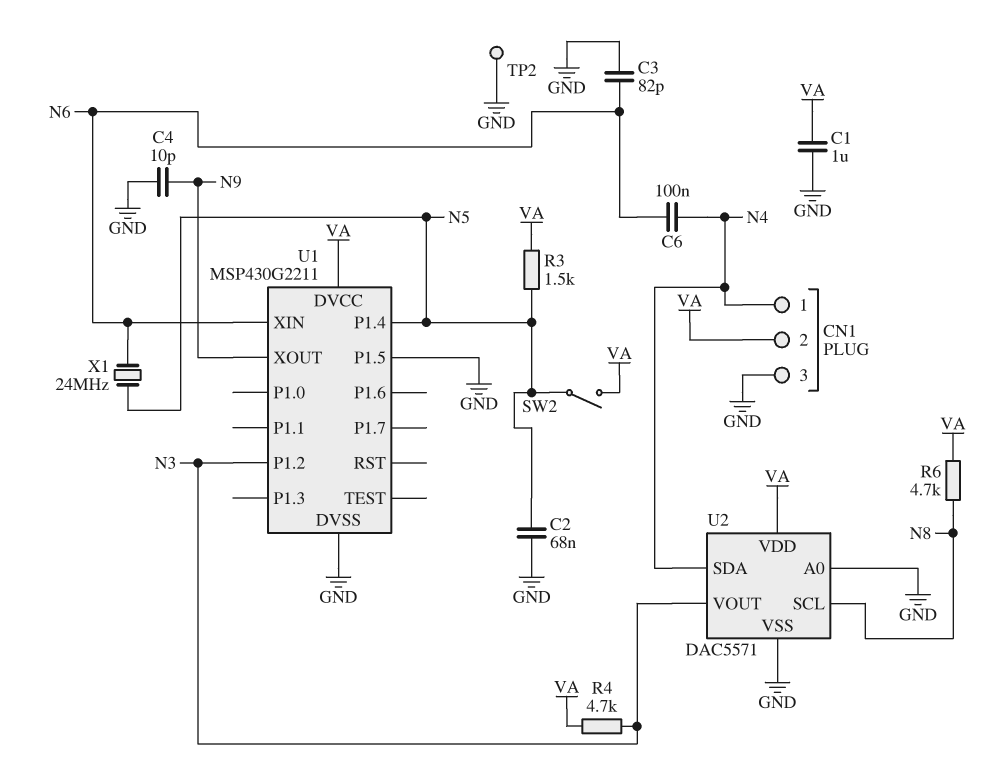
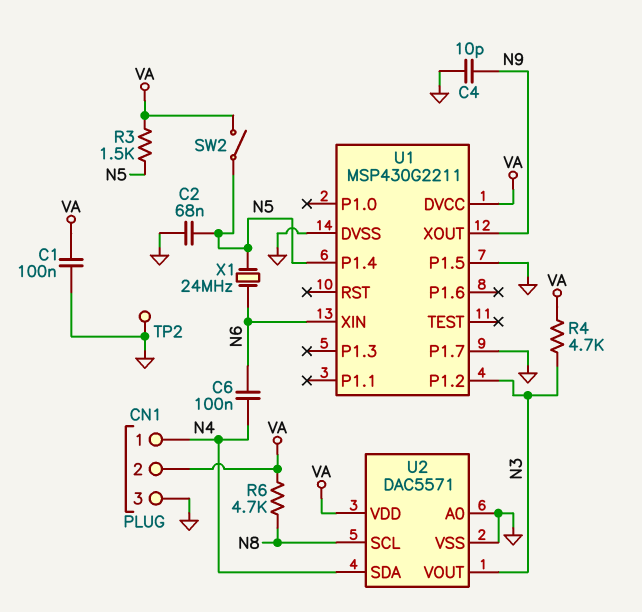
C1: 1uF (GND, VA) -> 100nF (GND, VA)
C3: 82pF (GND, N6) -> none
U1 pin P1.7: none -> GND

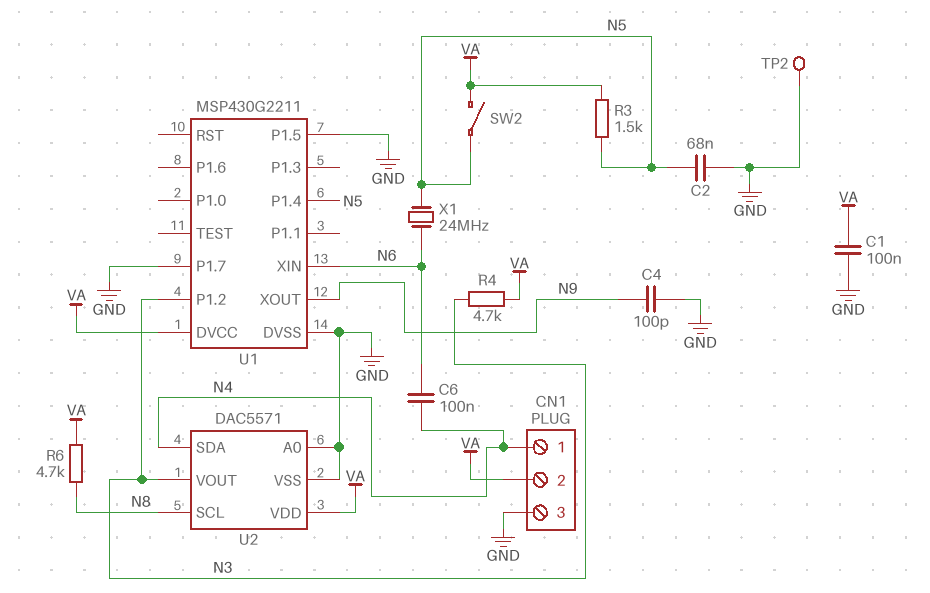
C4: 10pF (GND, N9) -> 100pF (GND, N9)

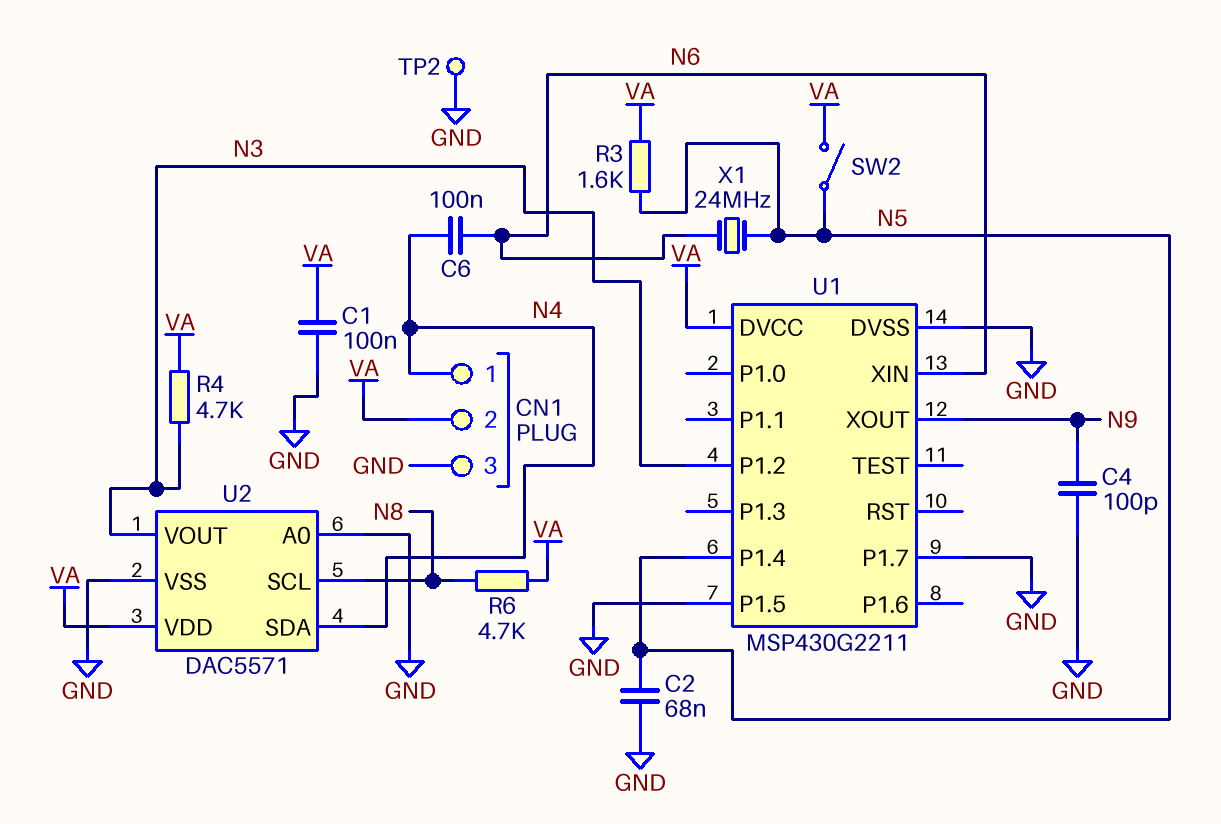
R3: 1.5k (N5, VA) -> 1.6k (N5, VA)

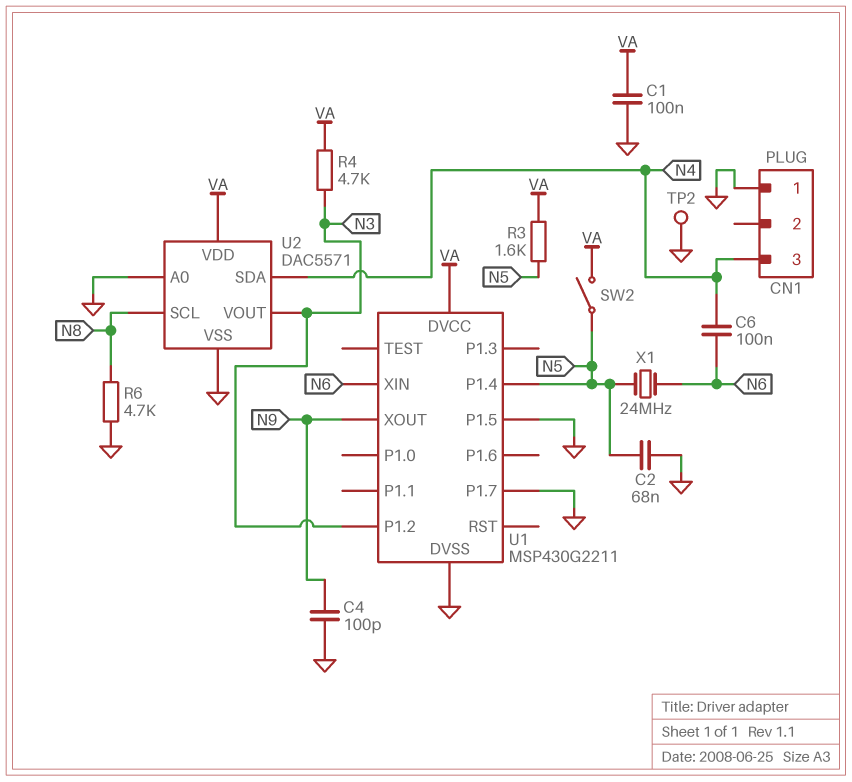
CN1 pin 1: N4 -> GND
CN1 pin 2: VA -> none
CN1 pin 3: GND -> N4
R6: 4.7k (N8, VA) -> 4.7k (GND, N8)

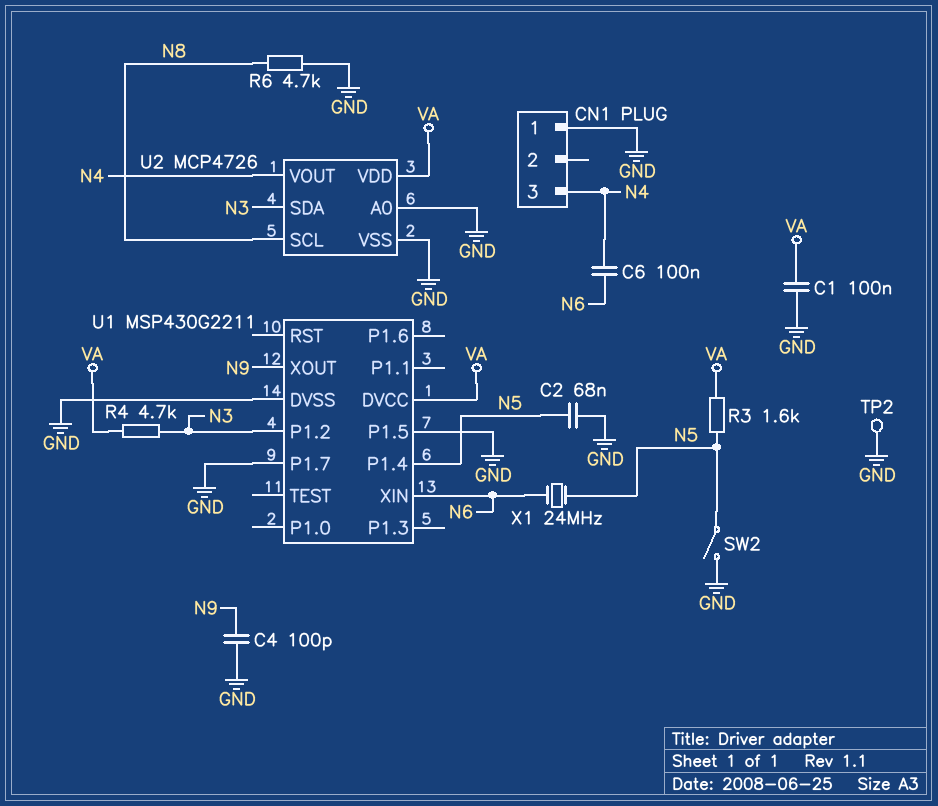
SW2: switch (N5, VA) -> switch (GND, N5)
U2: DAC5571 -> MCP4726
U2 pin SDA: N4 -> N3
U2 pin VOUT: N3 -> N4

